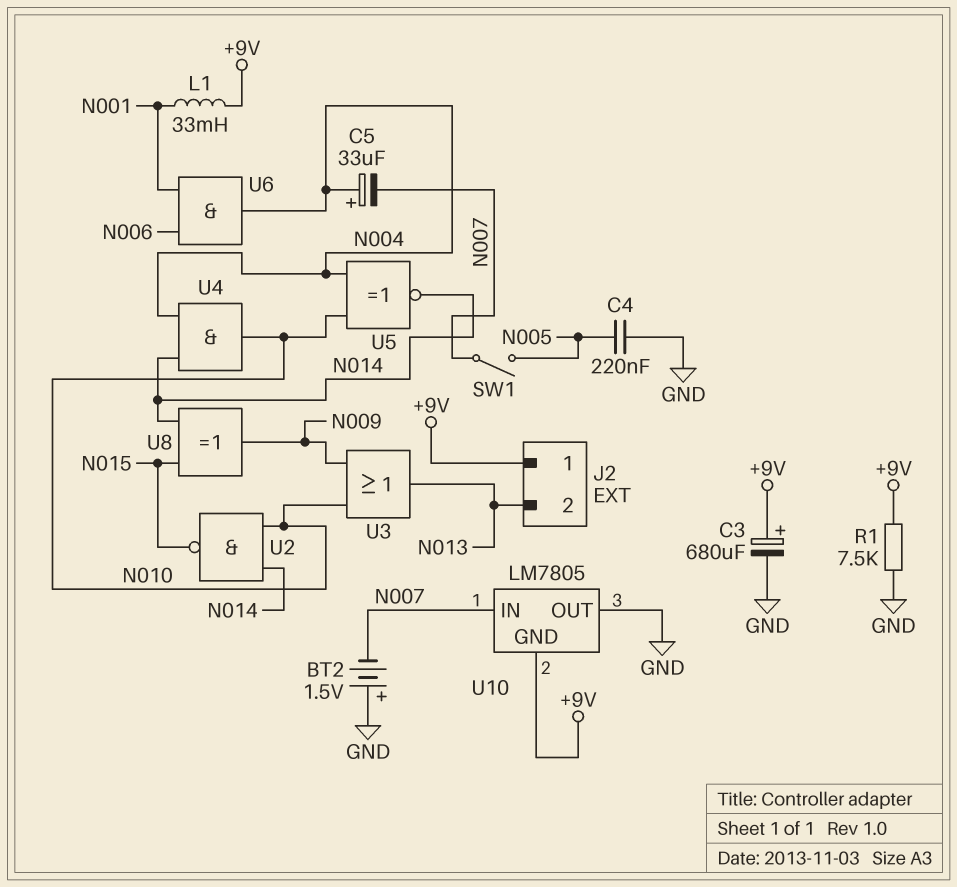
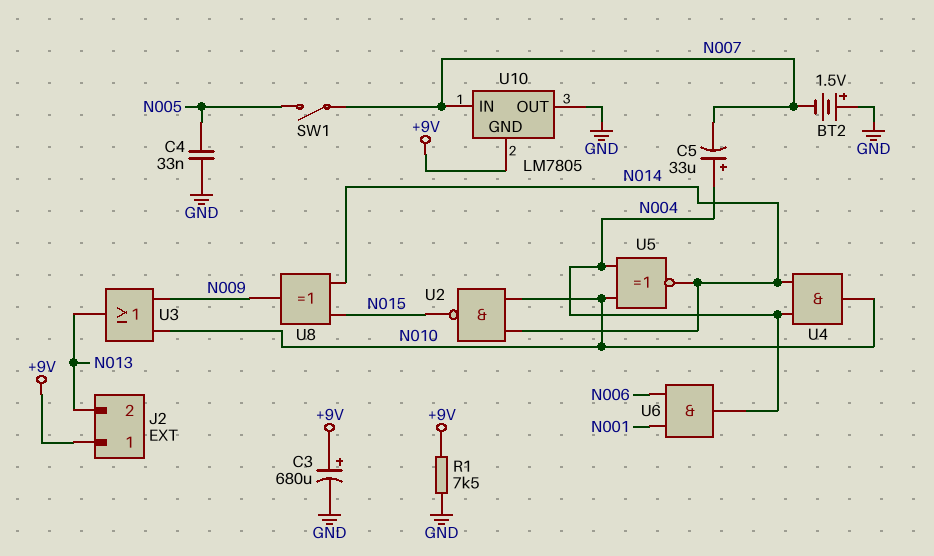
C4: 220nF (GND, N005) -> 33nF (GND, N005)
L1: 33mH (+9V, N001) -> none

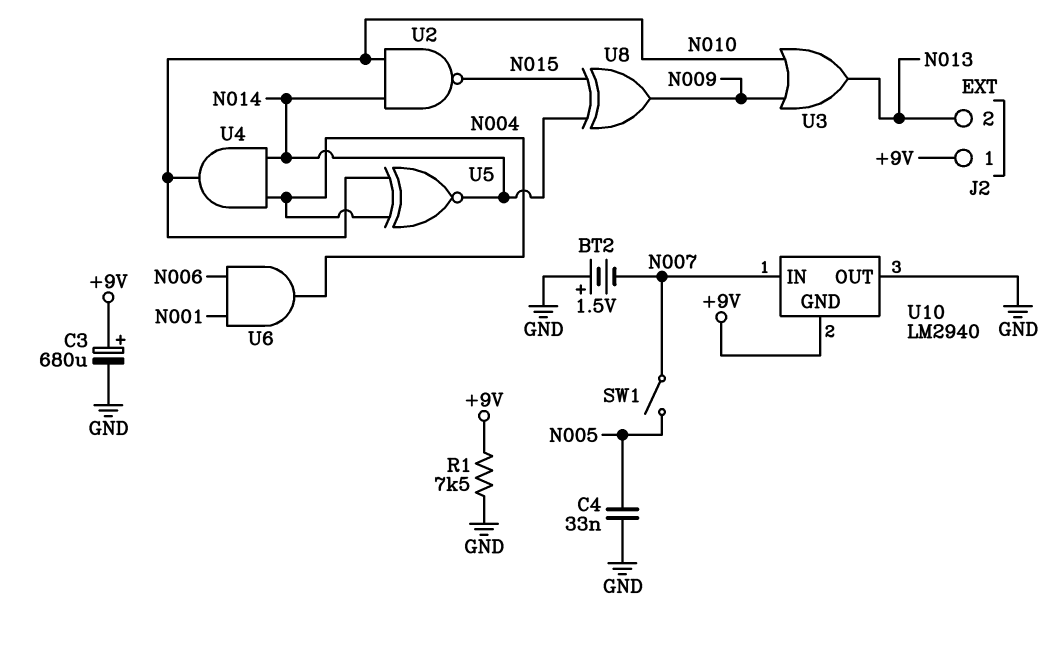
C5: 33uF (plus N004, minus N007) -> none
U10: LM7805 -> LM2940

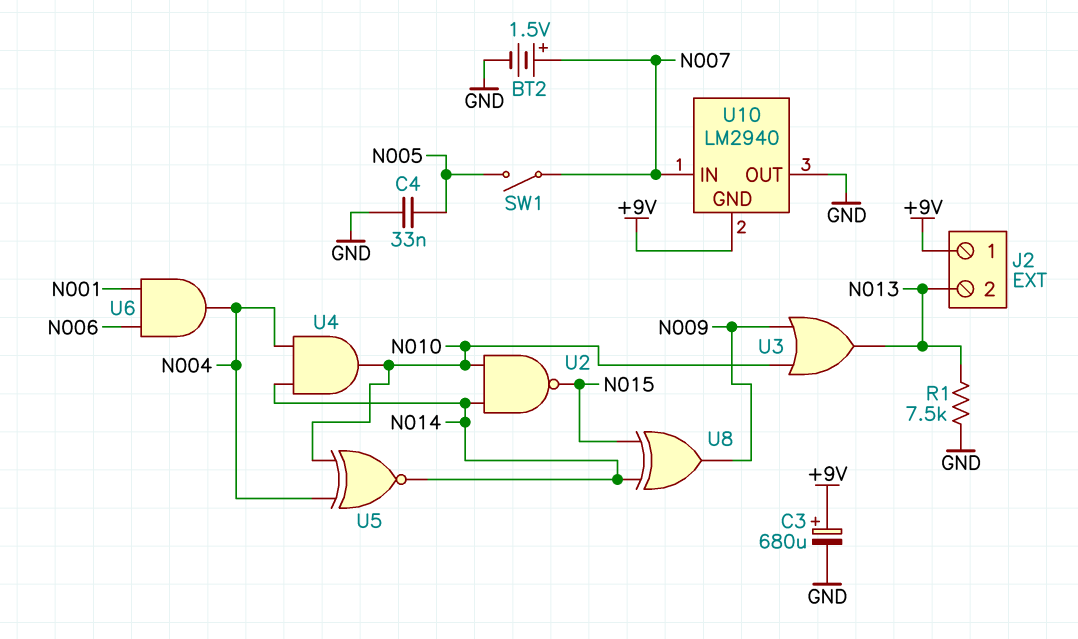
BT2: 1.5V (plus GND, minus N007) -> 1.5V (plus N007, minus GND)
R1: 7.5k (+9V, GND) -> 7.5k (GND, N013)

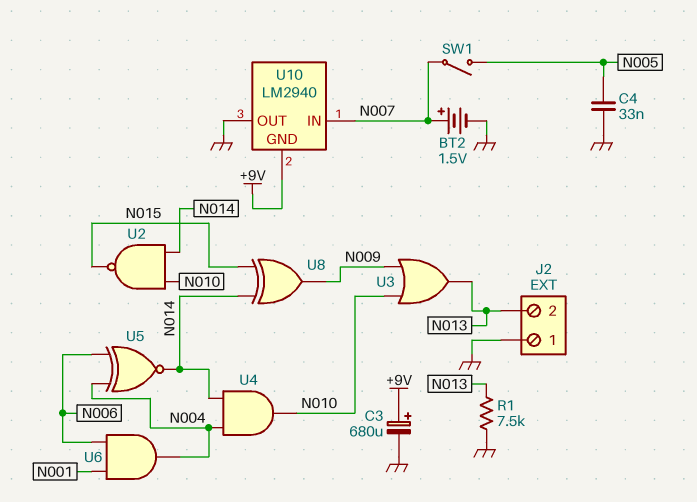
J2 pin 1: +9V -> GND
U5: XNOR (in N004, in N010, out N014) -> XNOR (in N004, in N006, out N014)

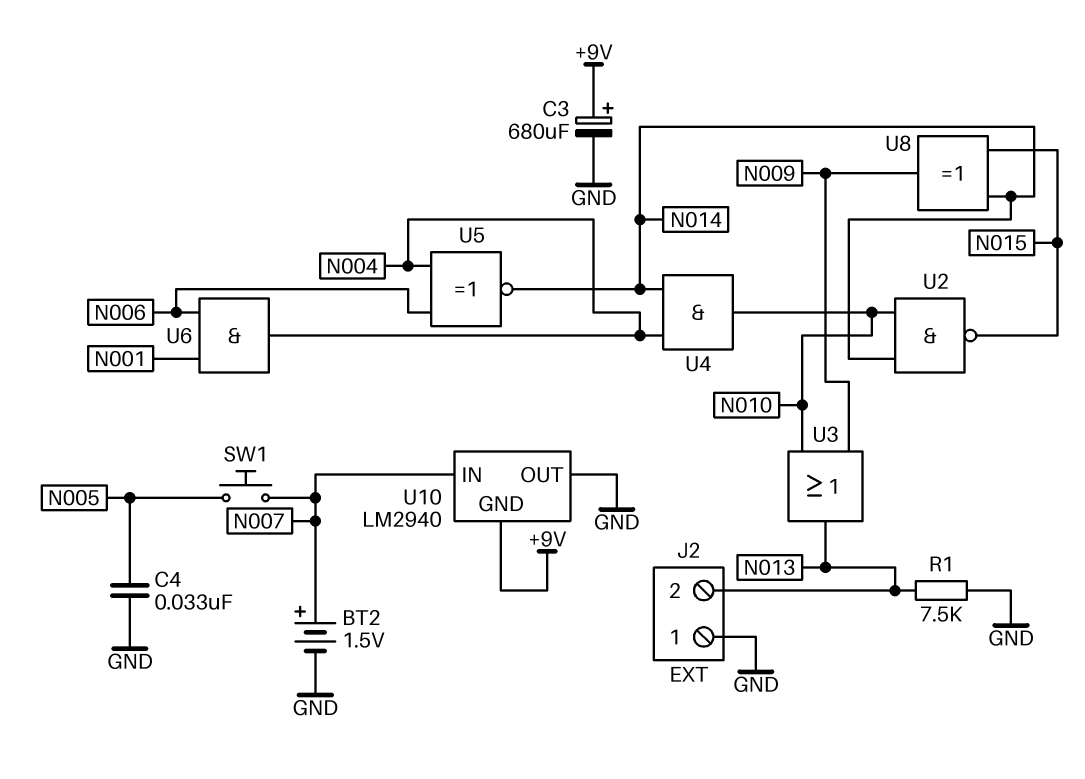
SW1: switch (N005, N007) -> button (N005, N007)

